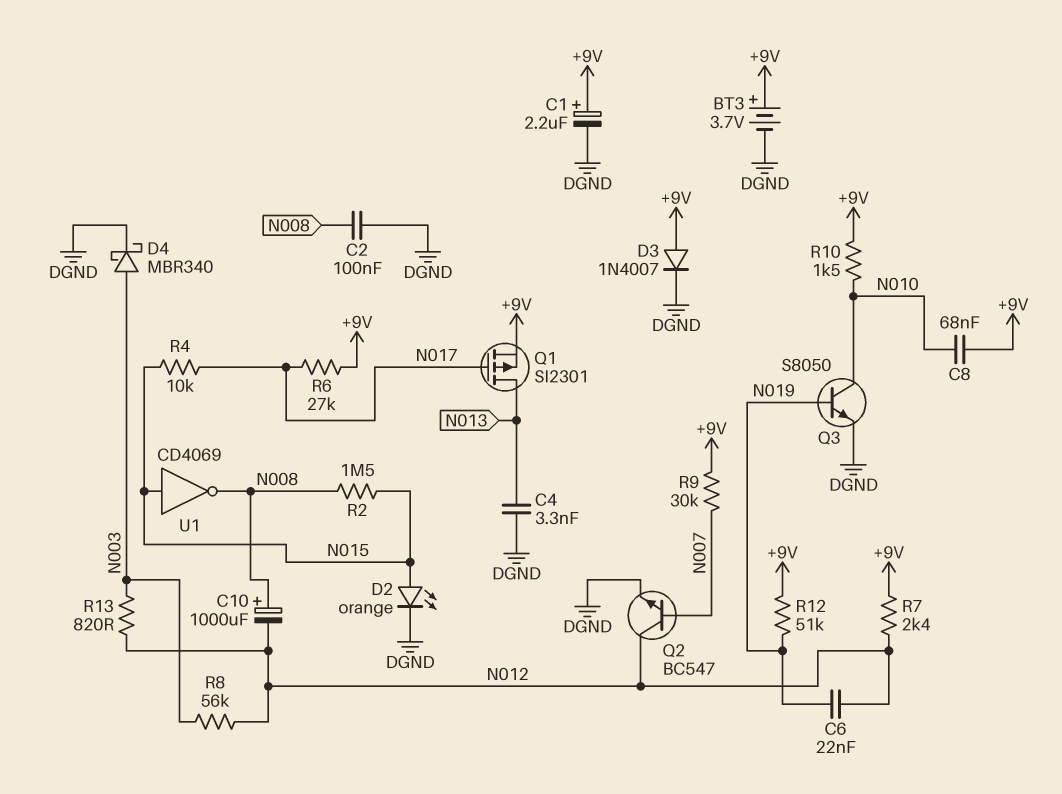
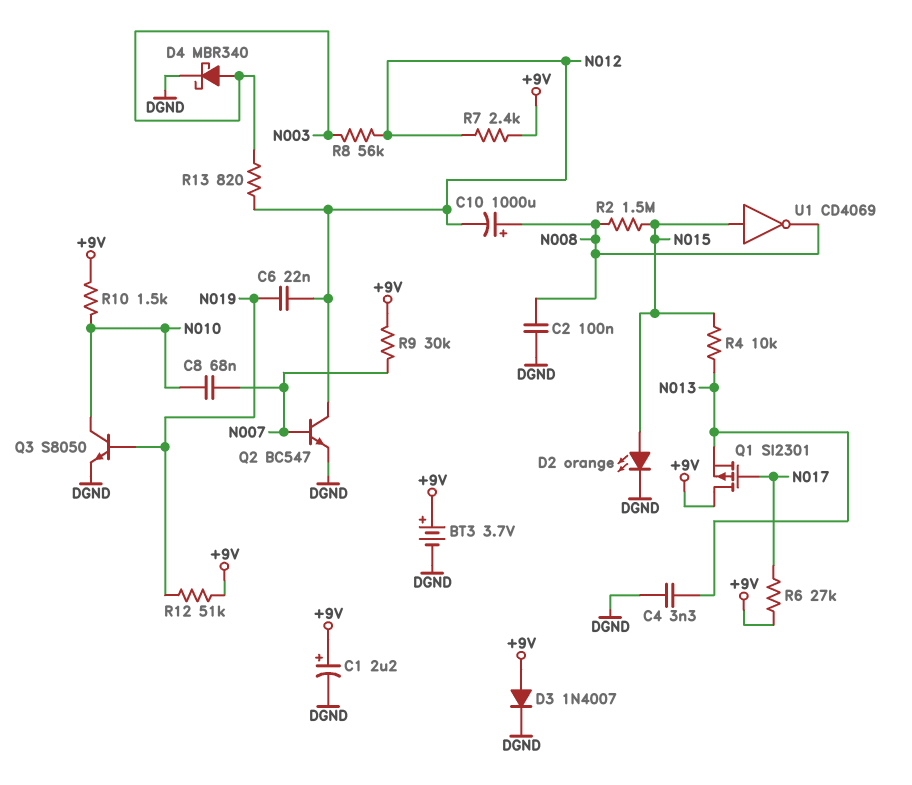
C8: 68nF (+9V, N010) -> 68nF (N007, N010)
Q1: PMOS SI2301 (G N017, D N013, S +9V) -> PMOS SI2301 (G N017, D +9V, S N013)
R4: 10k (N015, N017) -> 10k (N013, N015)

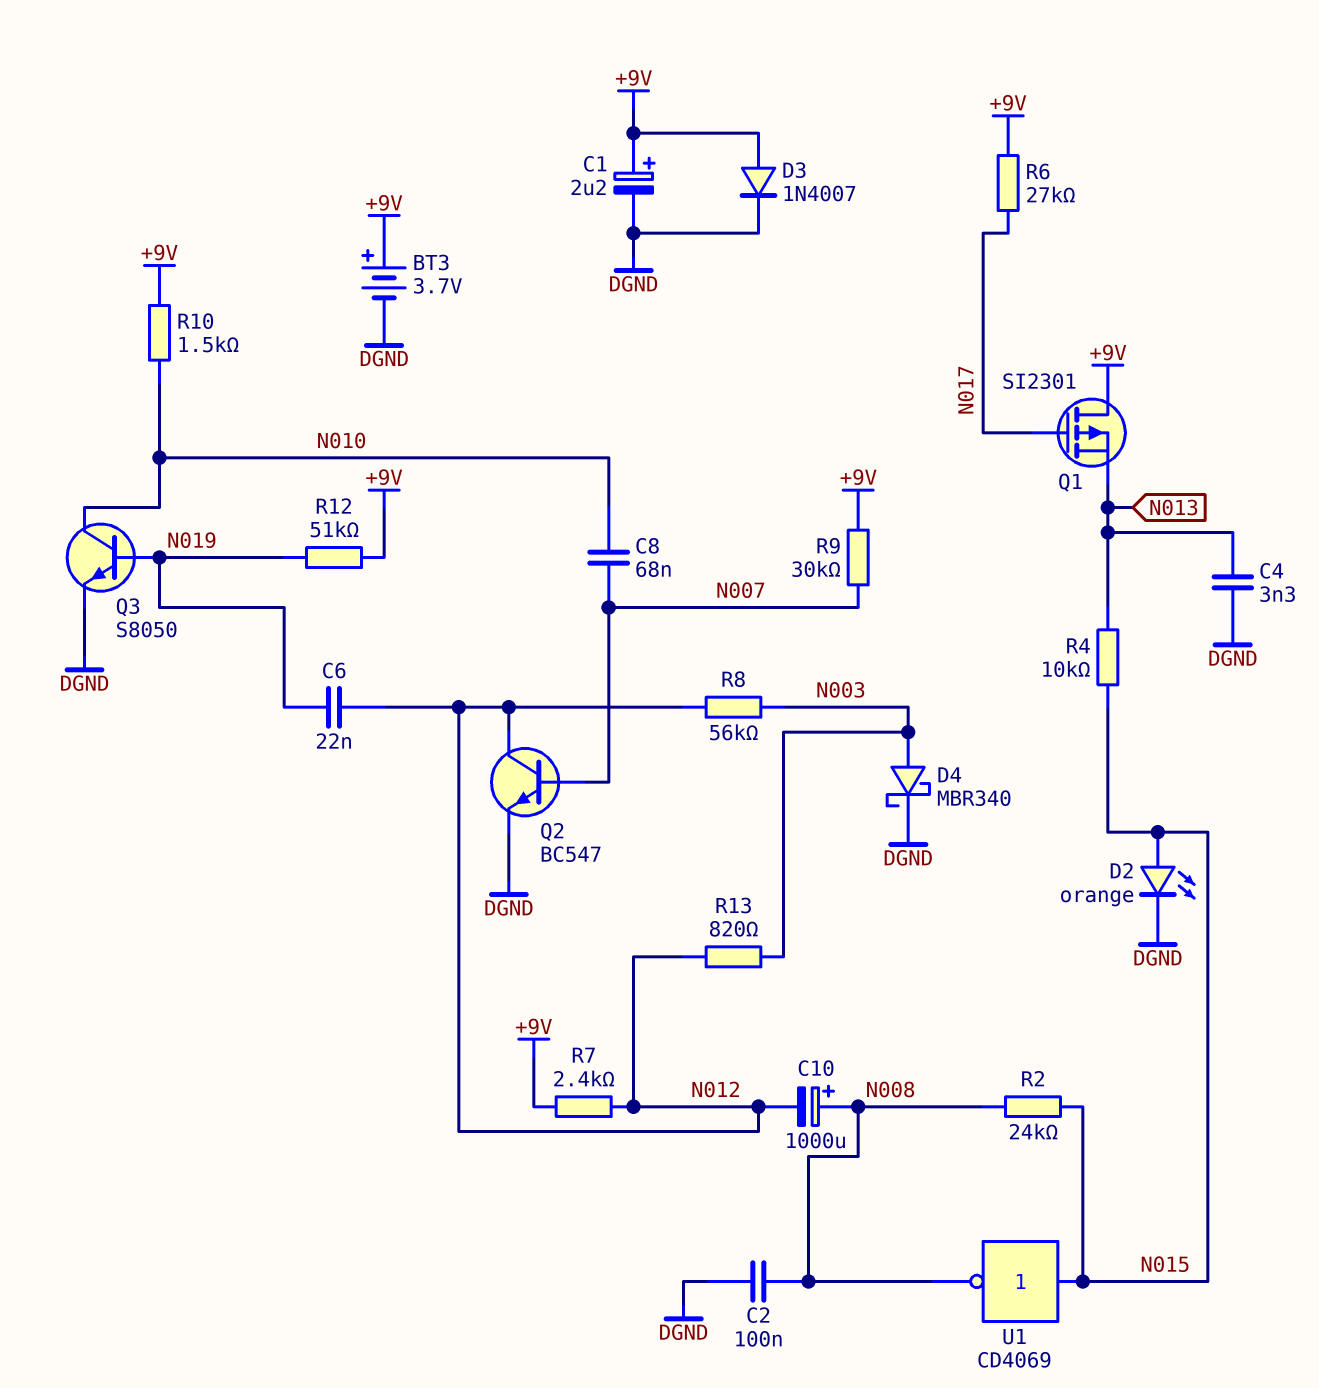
R2: 1.5M (N008, N015) -> 24k (N008, N015)

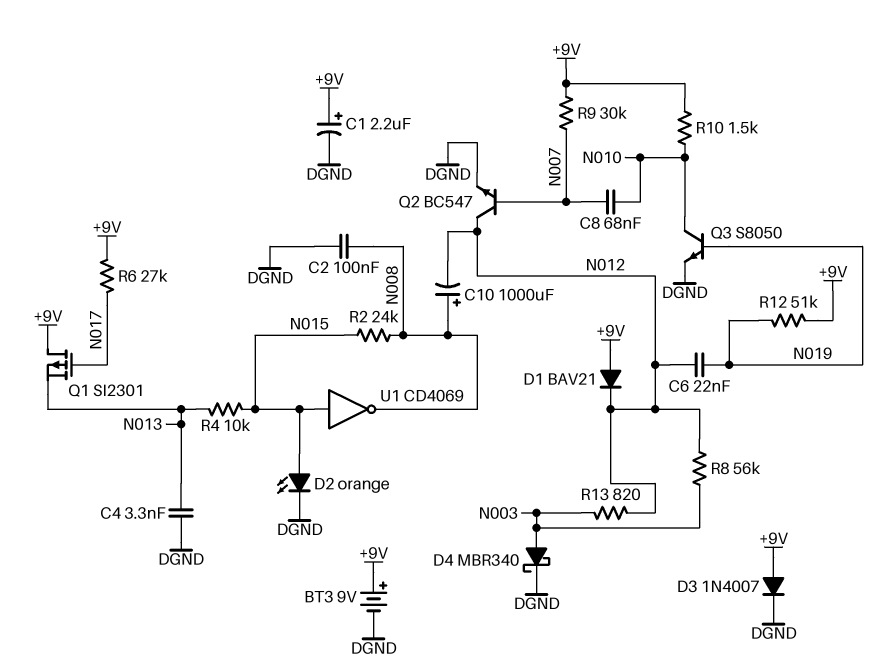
BT3: 3.7V (plus +9V, minus DGND) -> 9V (plus +9V, minus DGND)
D1: none -> diode BAV21 (A +9V, K N012)
R7: 2.4k (+9V, N012) -> none

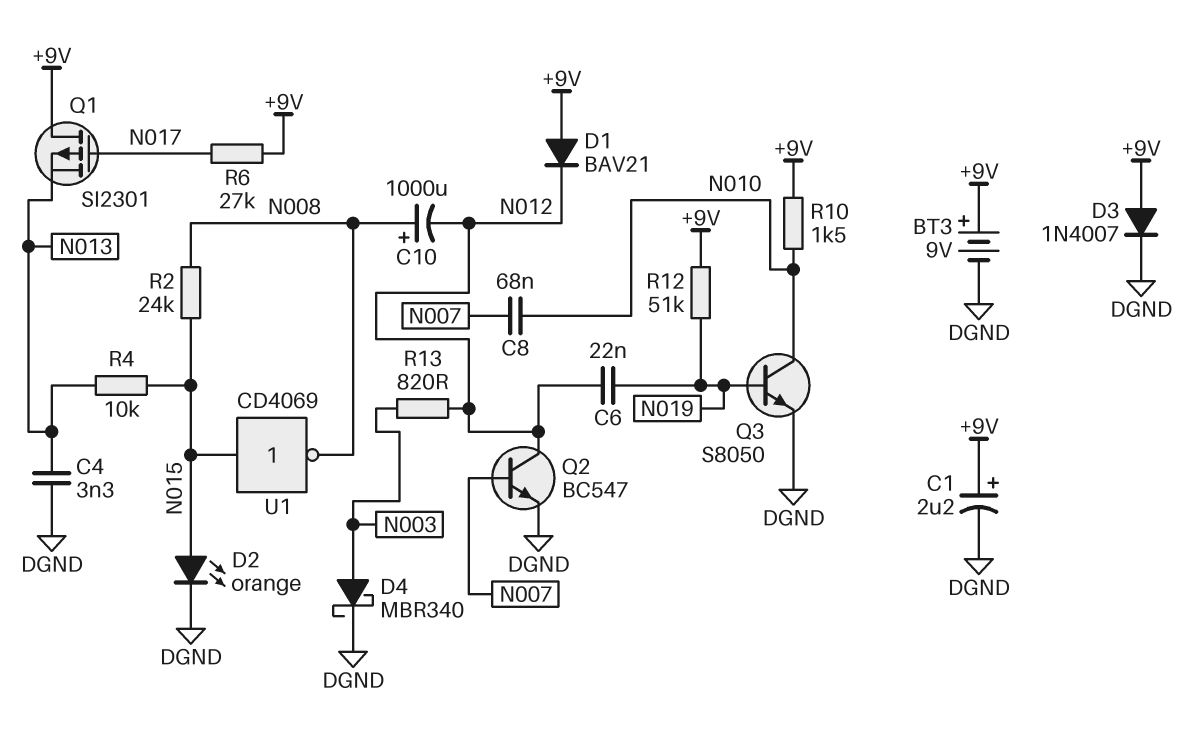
C2: 100nF (DGND, N008) -> none
R8: 56k (N003, N012) -> none
R9: 30k (+9V, N007) -> none

